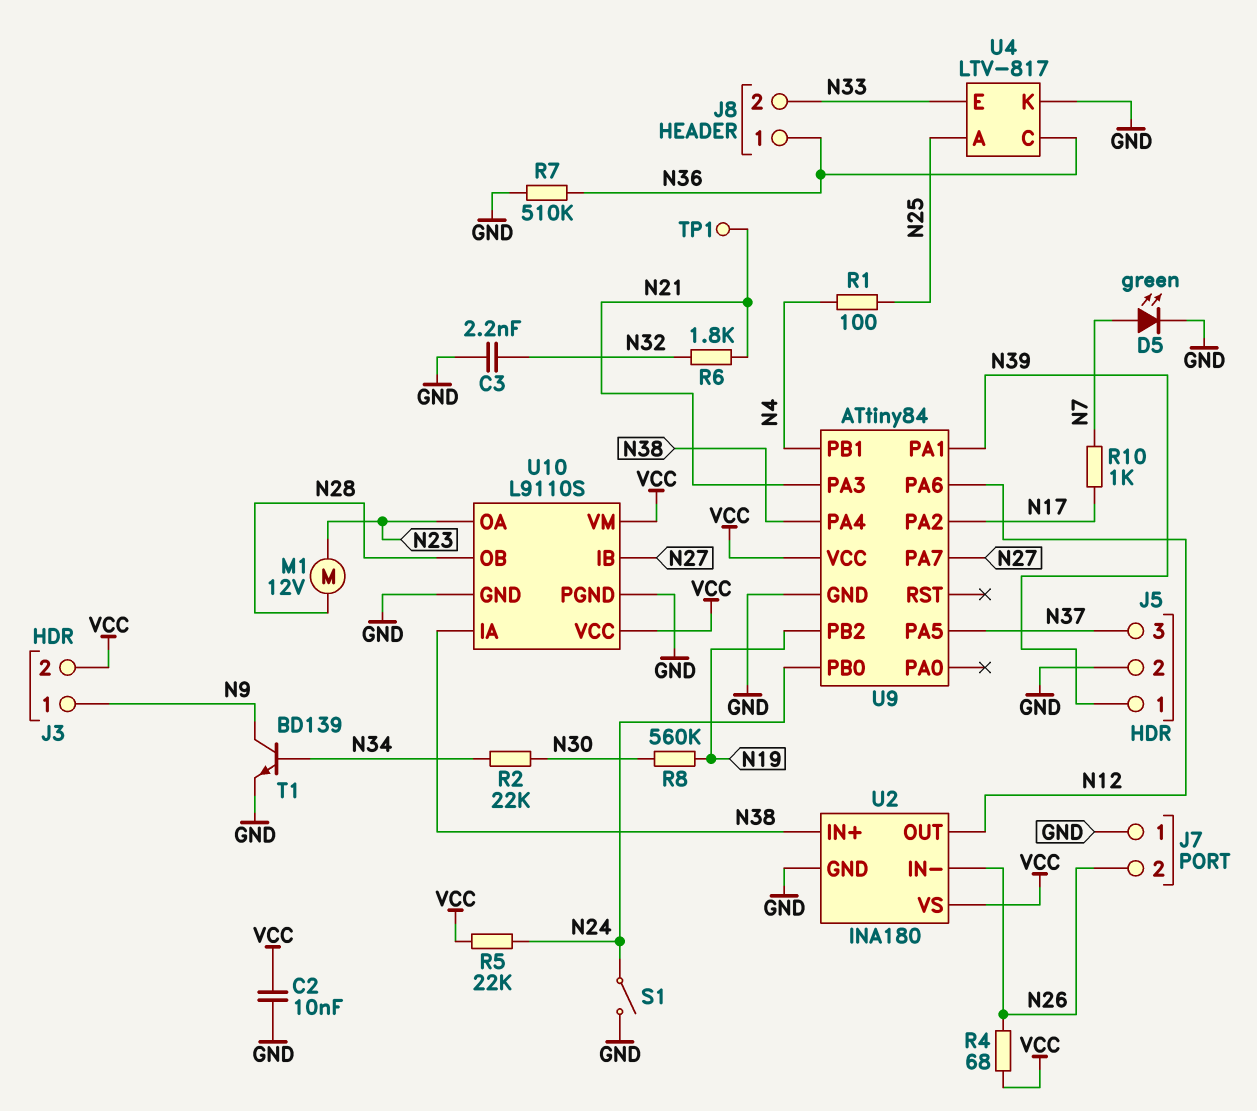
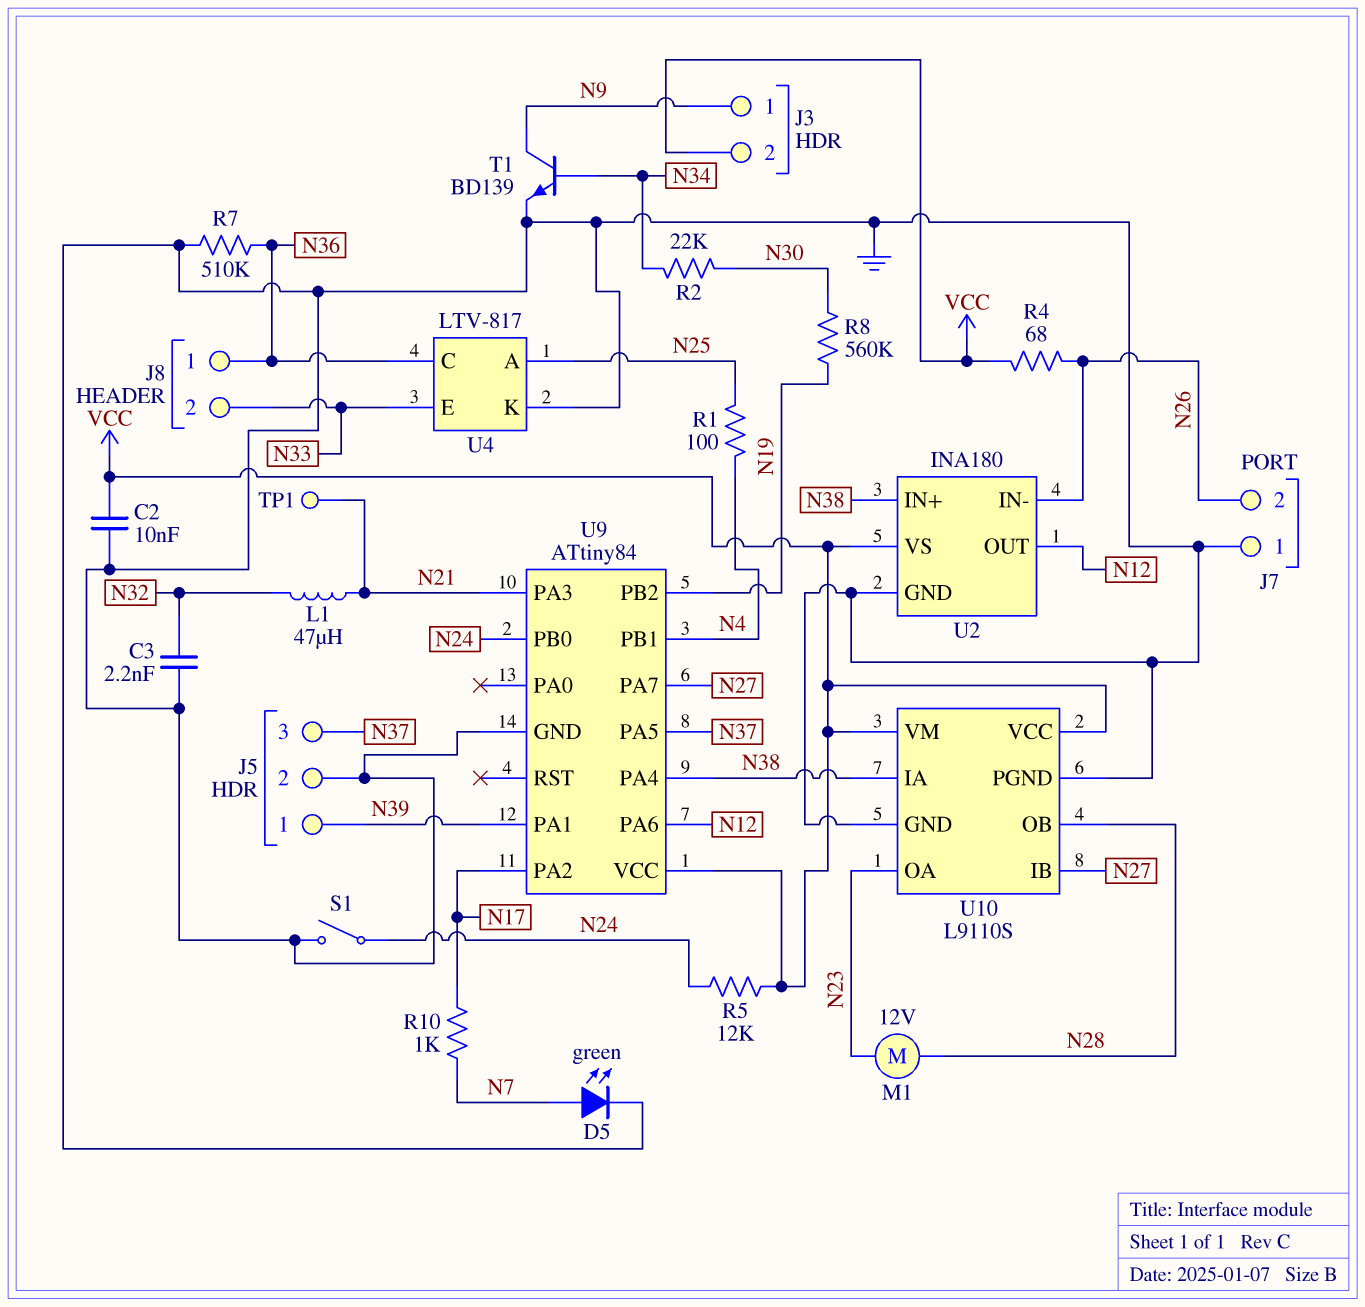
L1: none -> 47uH (N21, N32)
R5: 22k (N24, VCC) -> 12k (N24, VCC)
R6: 1.8k (N21, N32) -> none

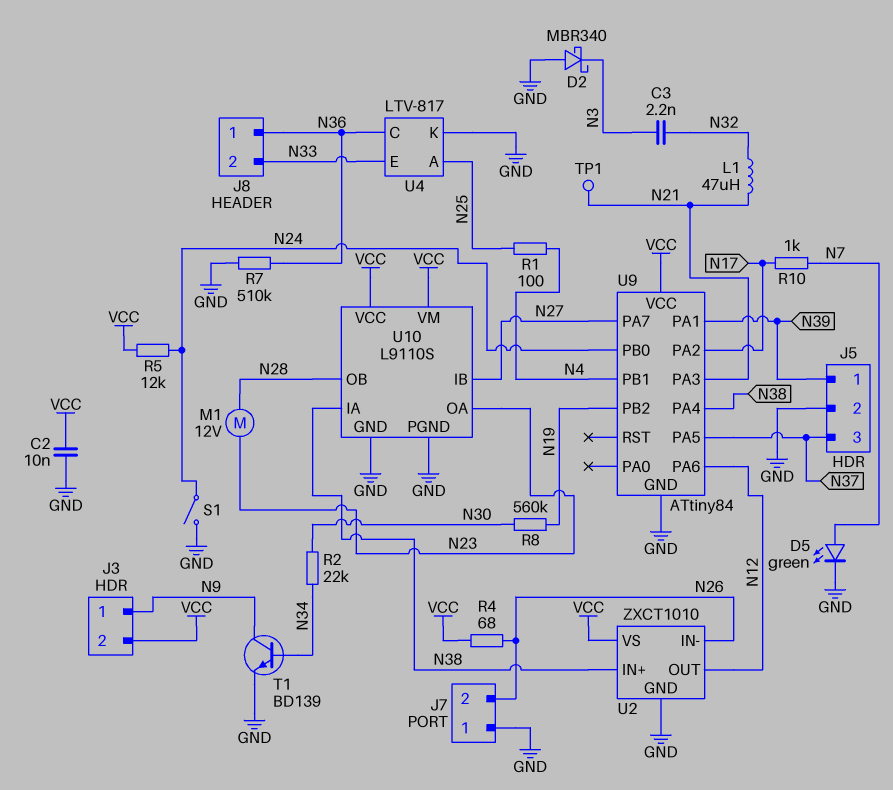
C3: 2.2nF (GND, N32) -> 2.2nF (N3, N32)
D2: none -> schottky MBR340 (A GND, K N3)
U2: INA180 -> ZXCT1010

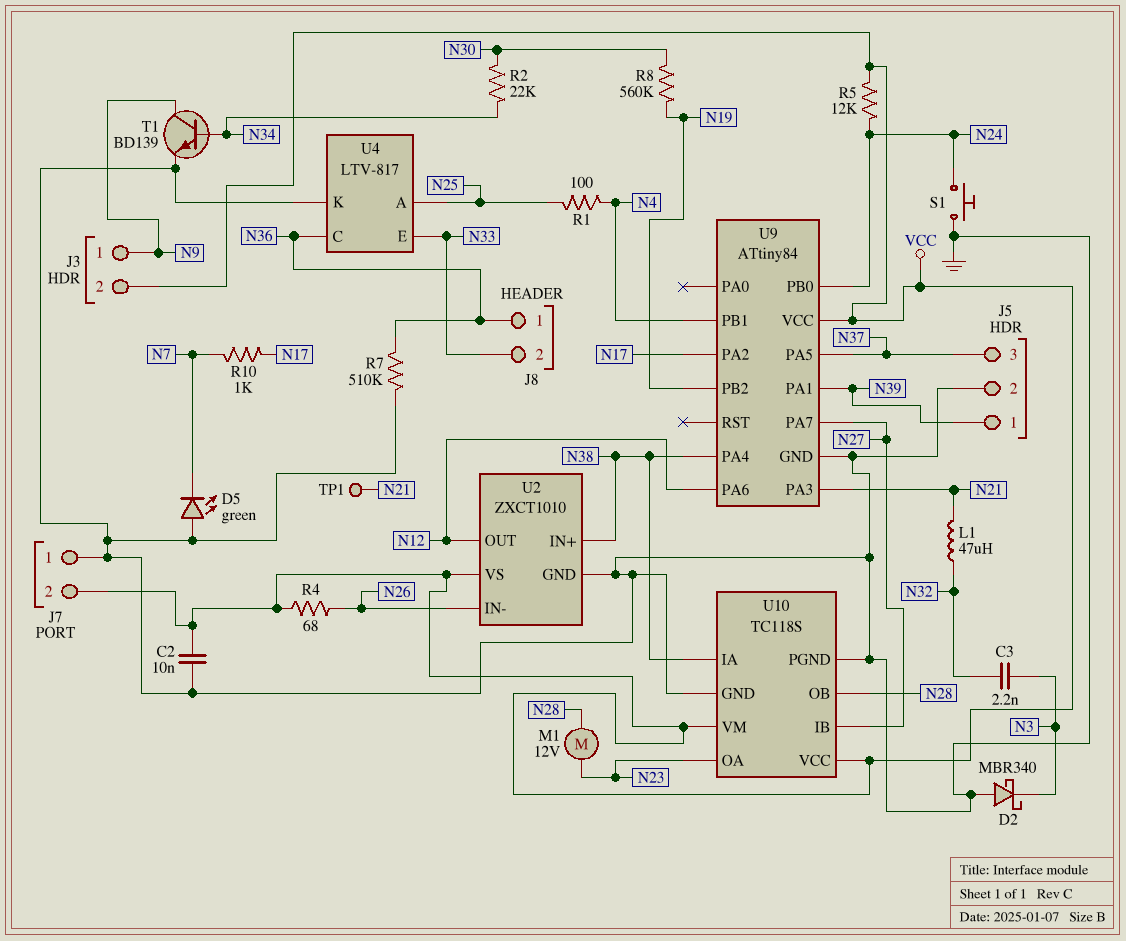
D5: LED green (A N7, K GND) -> LED green (A GND, K N7)
J7 pin 2: N26 -> VCC
S1: switch (GND, N24) -> button (GND, N24)
U10: L9110S -> TC118S

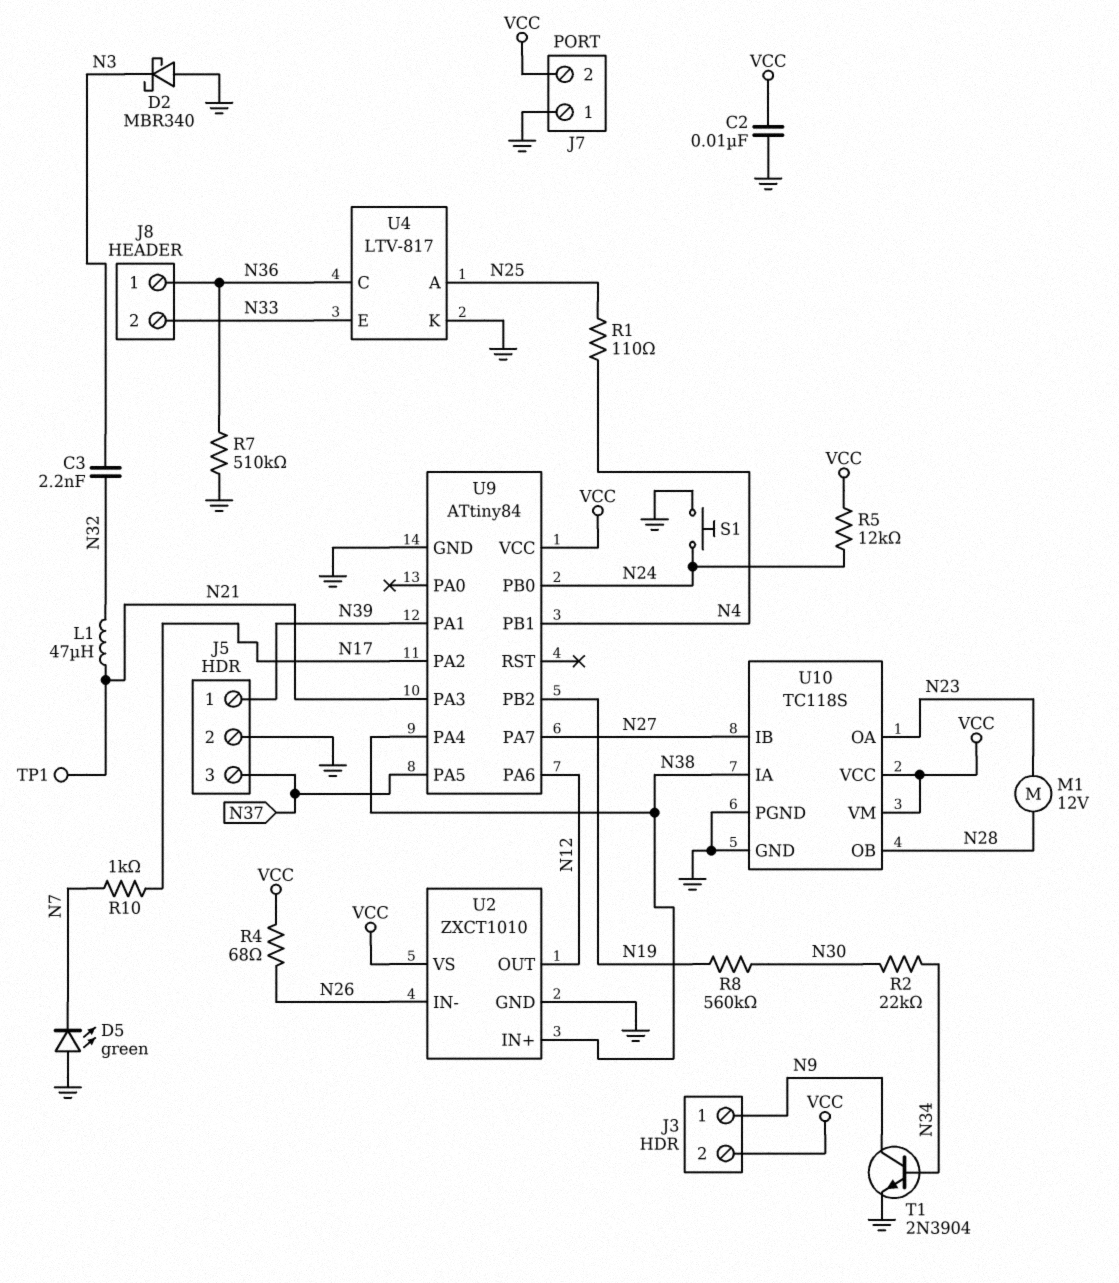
R1: 100 (N4, N25) -> 110 (N4, N25)
T1: NPN BD139 (B N34, C N9, E GND) -> NPN 2N3904 (B N34, C N9, E GND)

